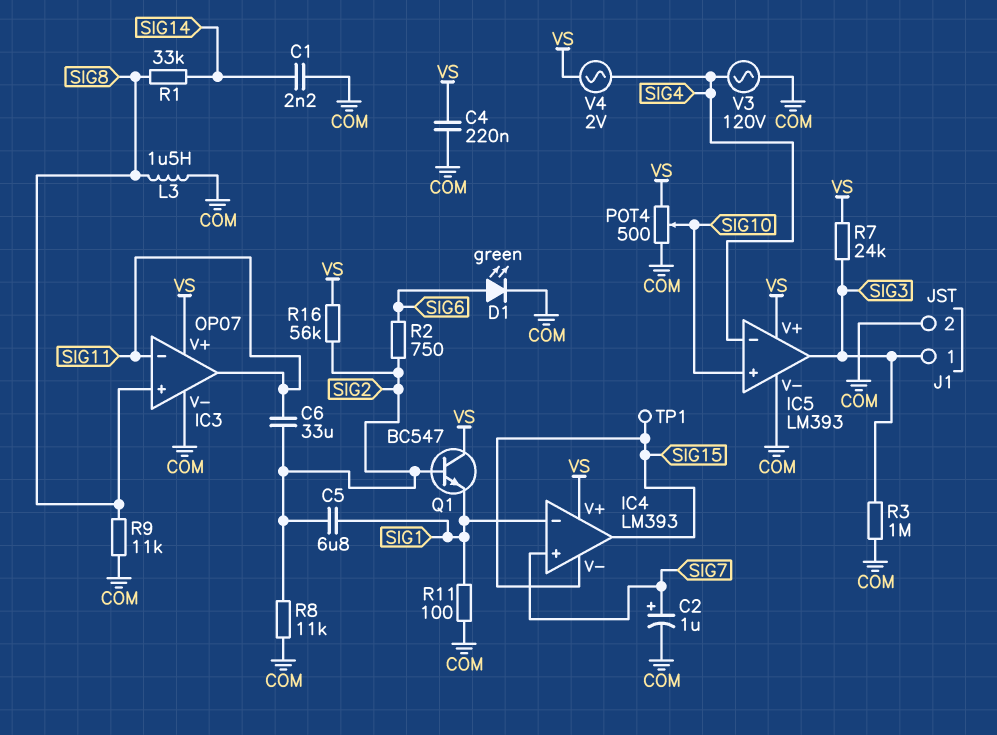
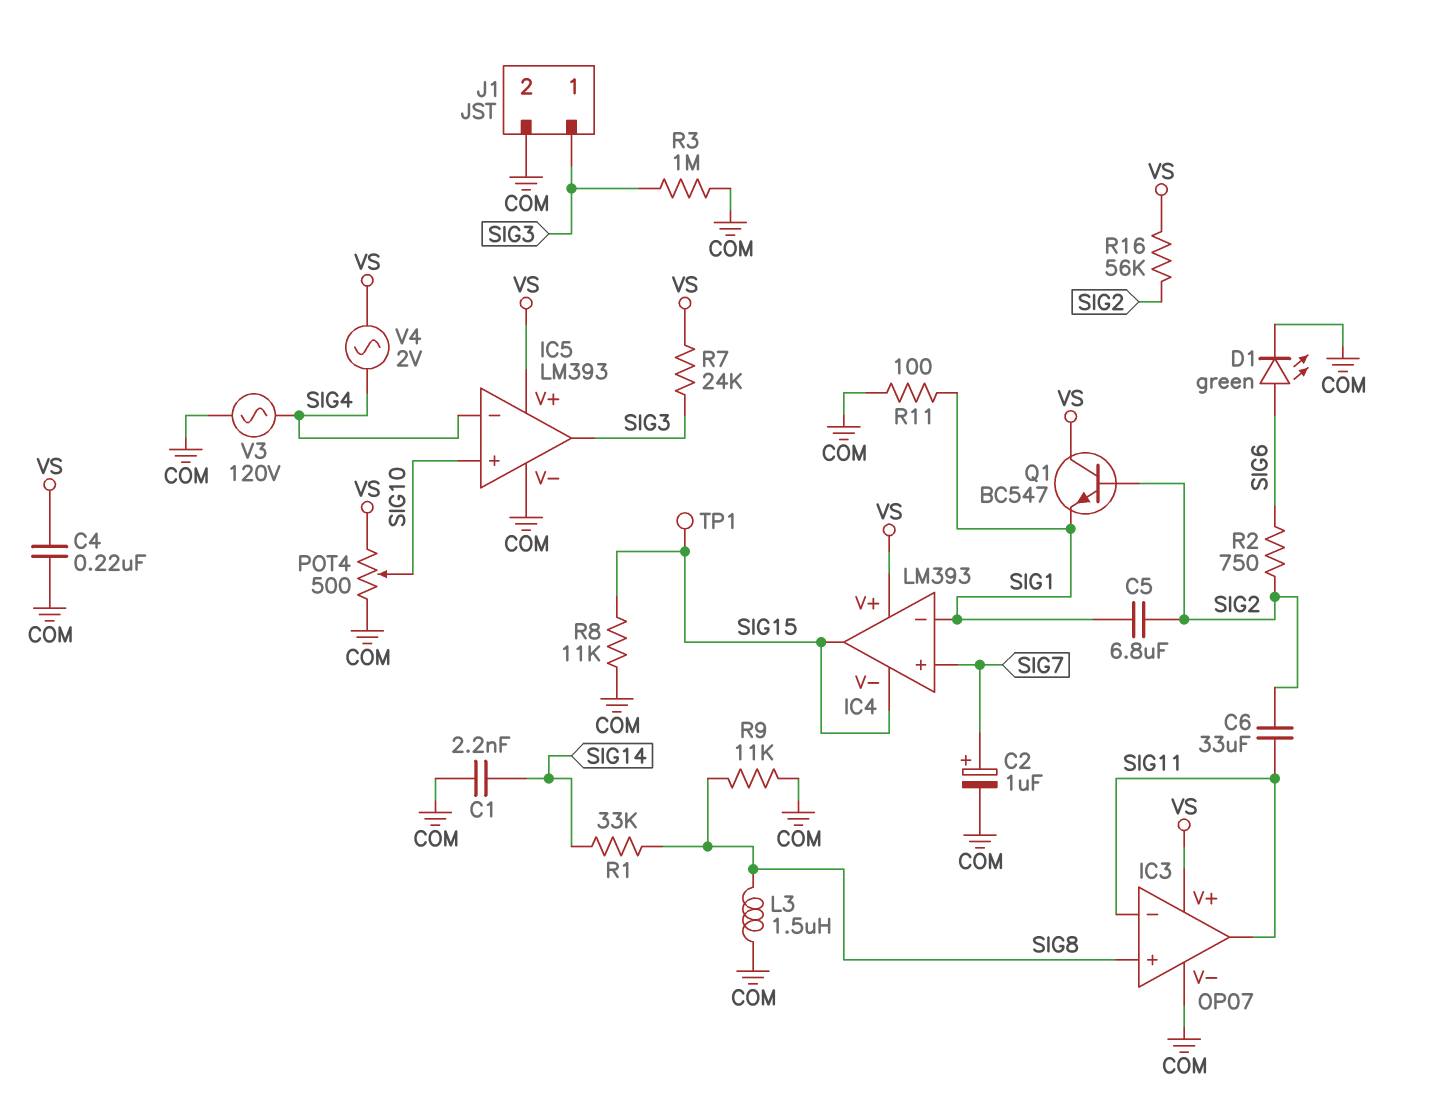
R8: 11k (COM, SIG2) -> 11k (COM, SIG15)

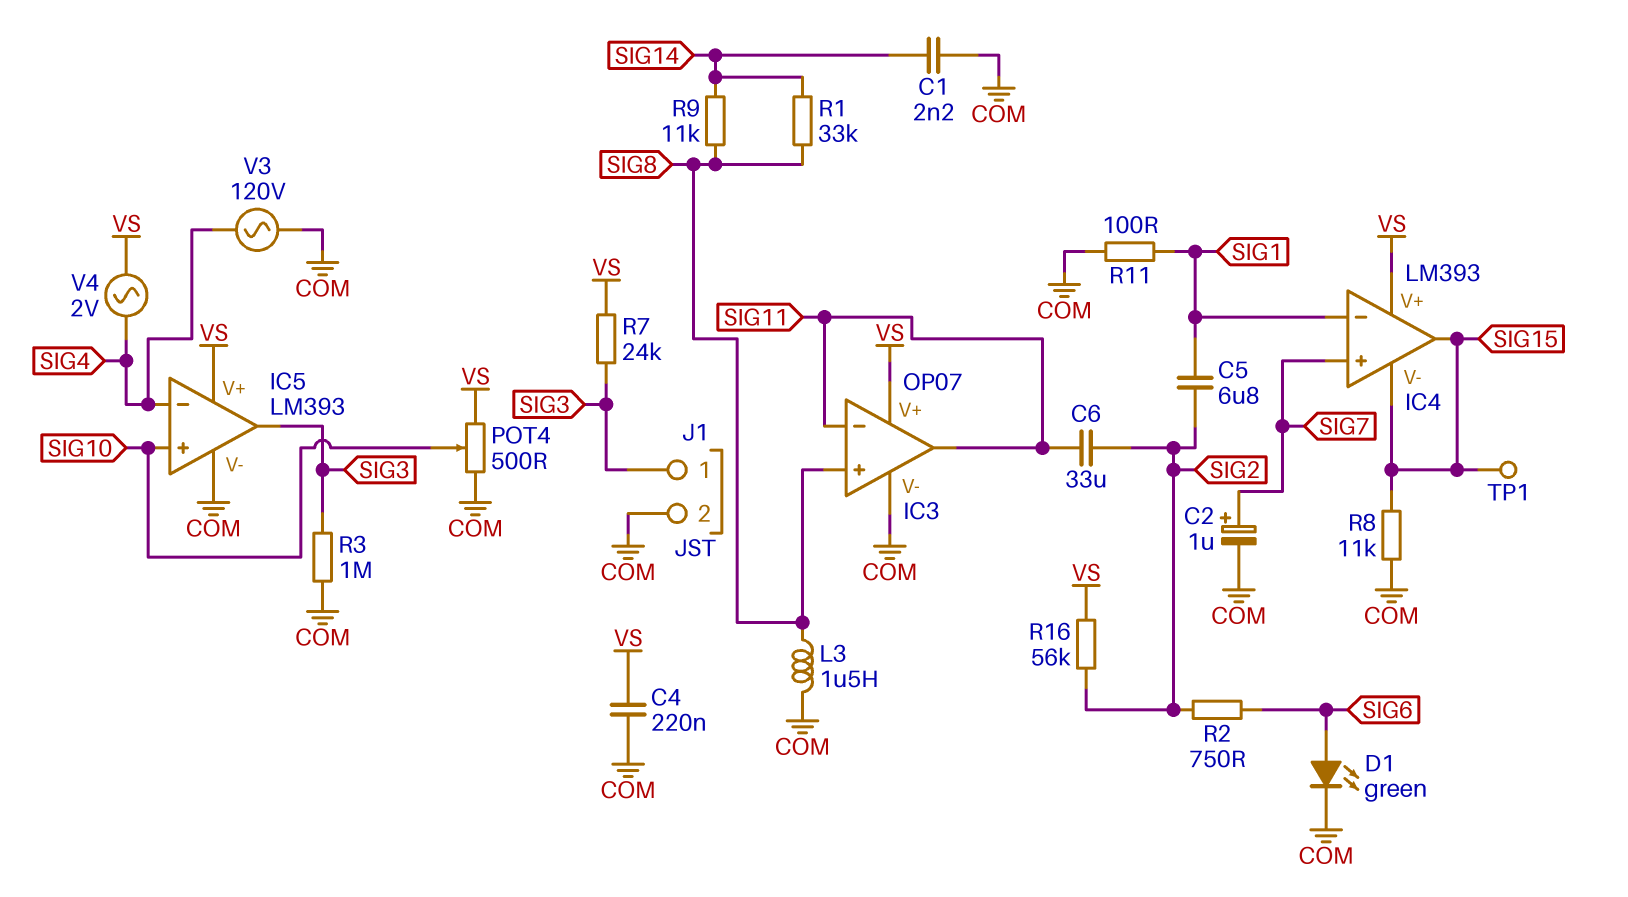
Q1: NPN BC547 (B SIG2, C VS, E SIG1) -> none
R9: 11k (COM, SIG8) -> 11k (SIG8, SIG14)

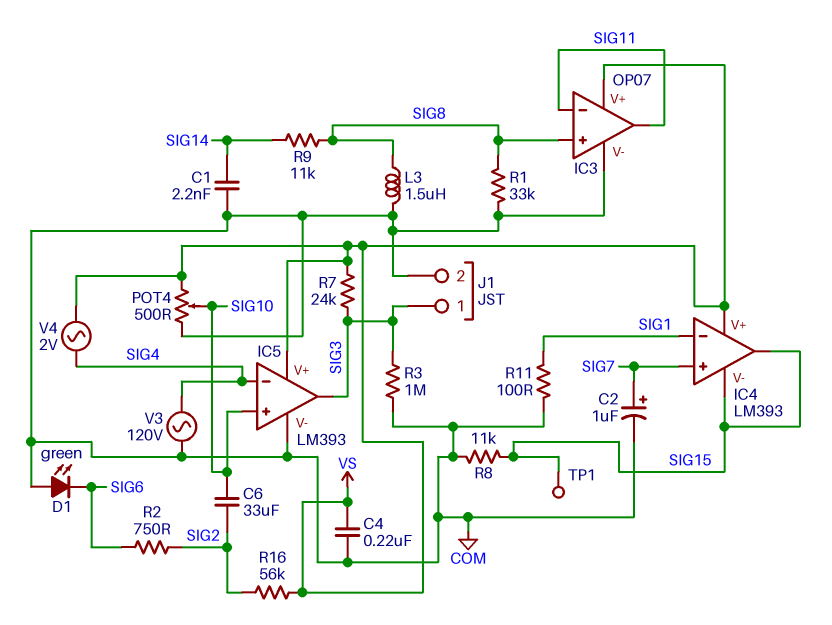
C5: 6.8uF (SIG1, SIG2) -> none
C6: 33uF (SIG2, SIG11) -> 33uF (SIG2, SIG10)
D1: LED green (A SIG6, K COM) -> LED green (A COM, K SIG6)
R1: 33k (SIG8, SIG14) -> 33k (COM, SIG8)

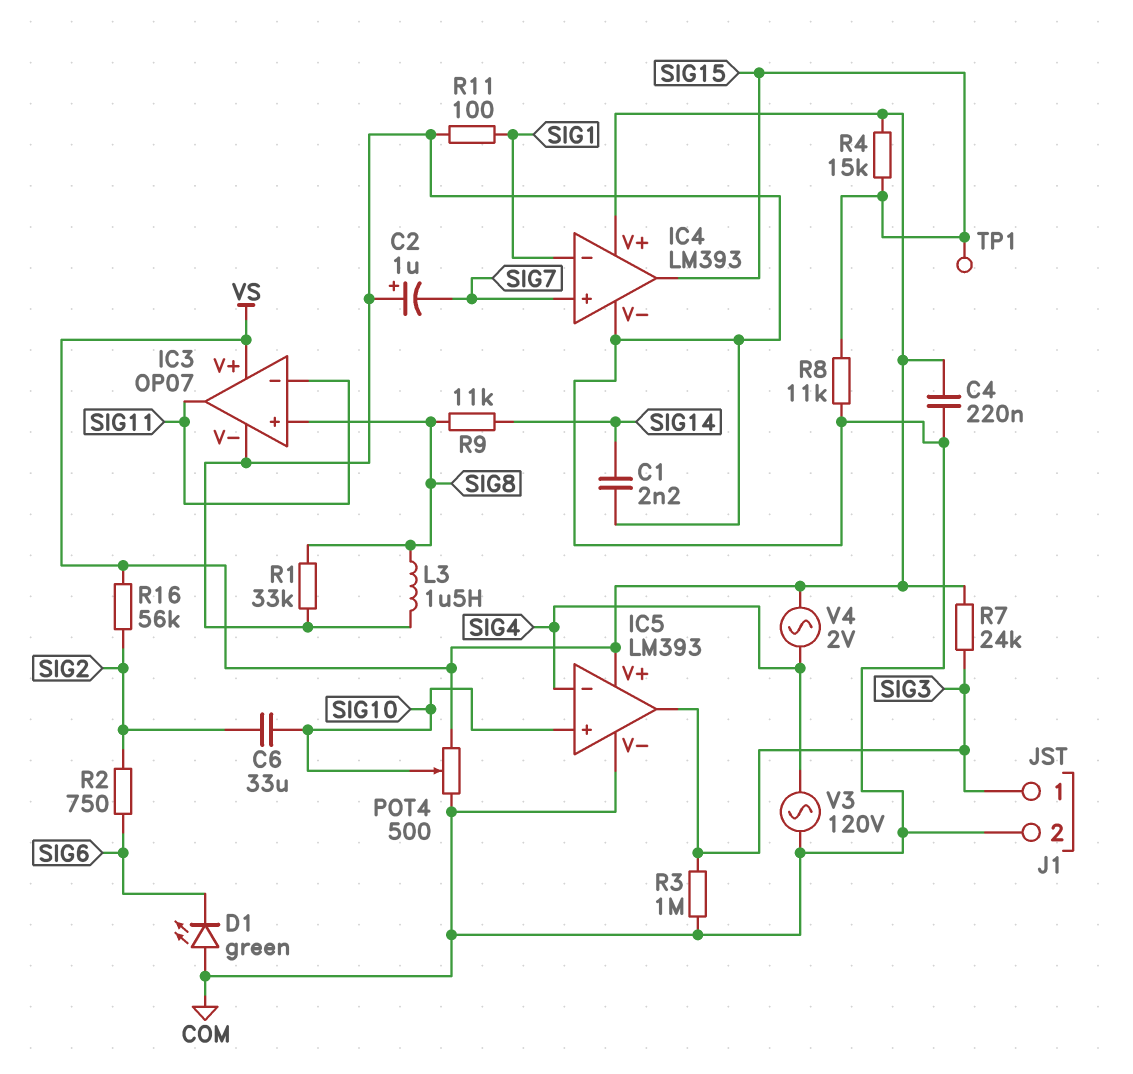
C2: 1uF (plus SIG7, minus COM) -> 1uF (plus COM, minus SIG7)
IC4 pin V-: SIG15 -> COM
R4: none -> 15k (SIG15, VS)

